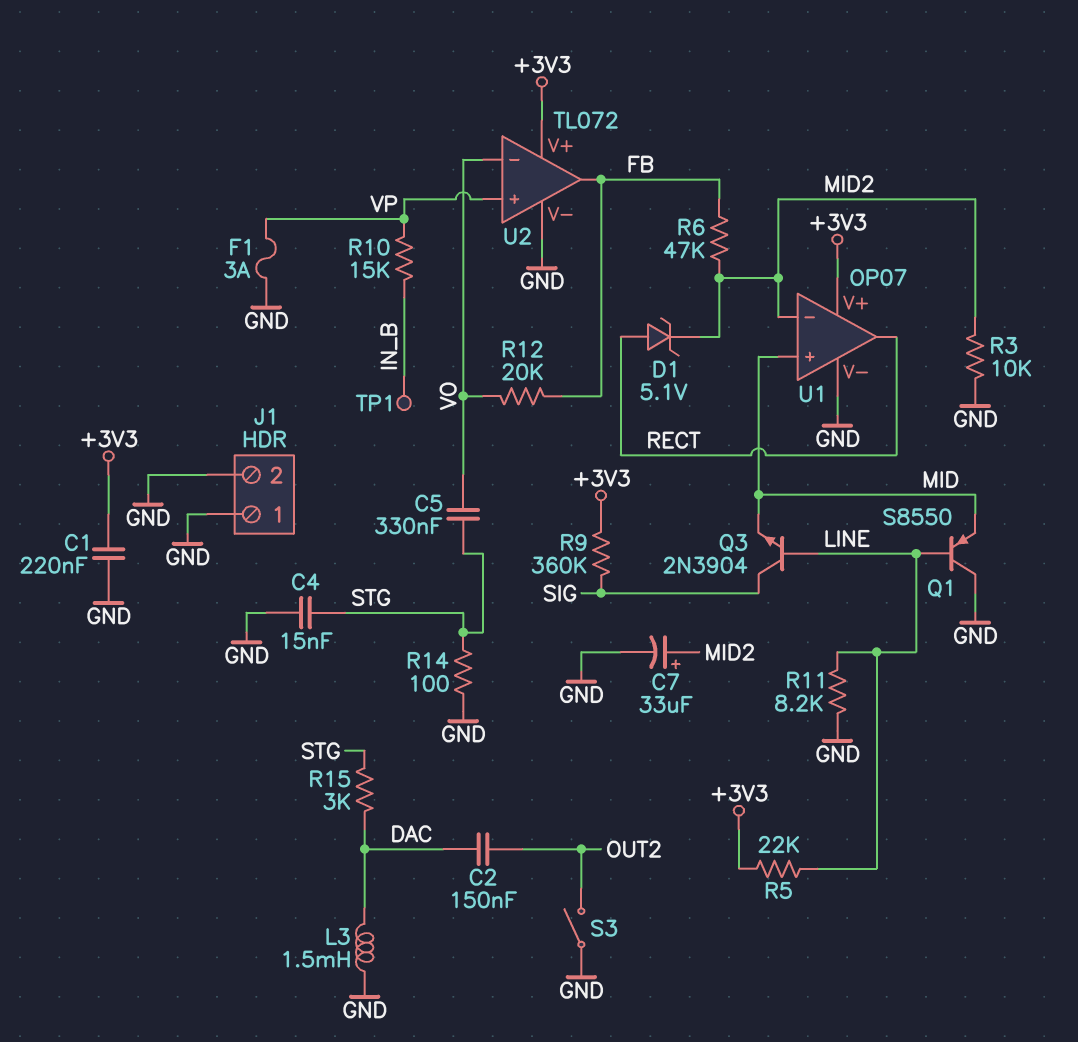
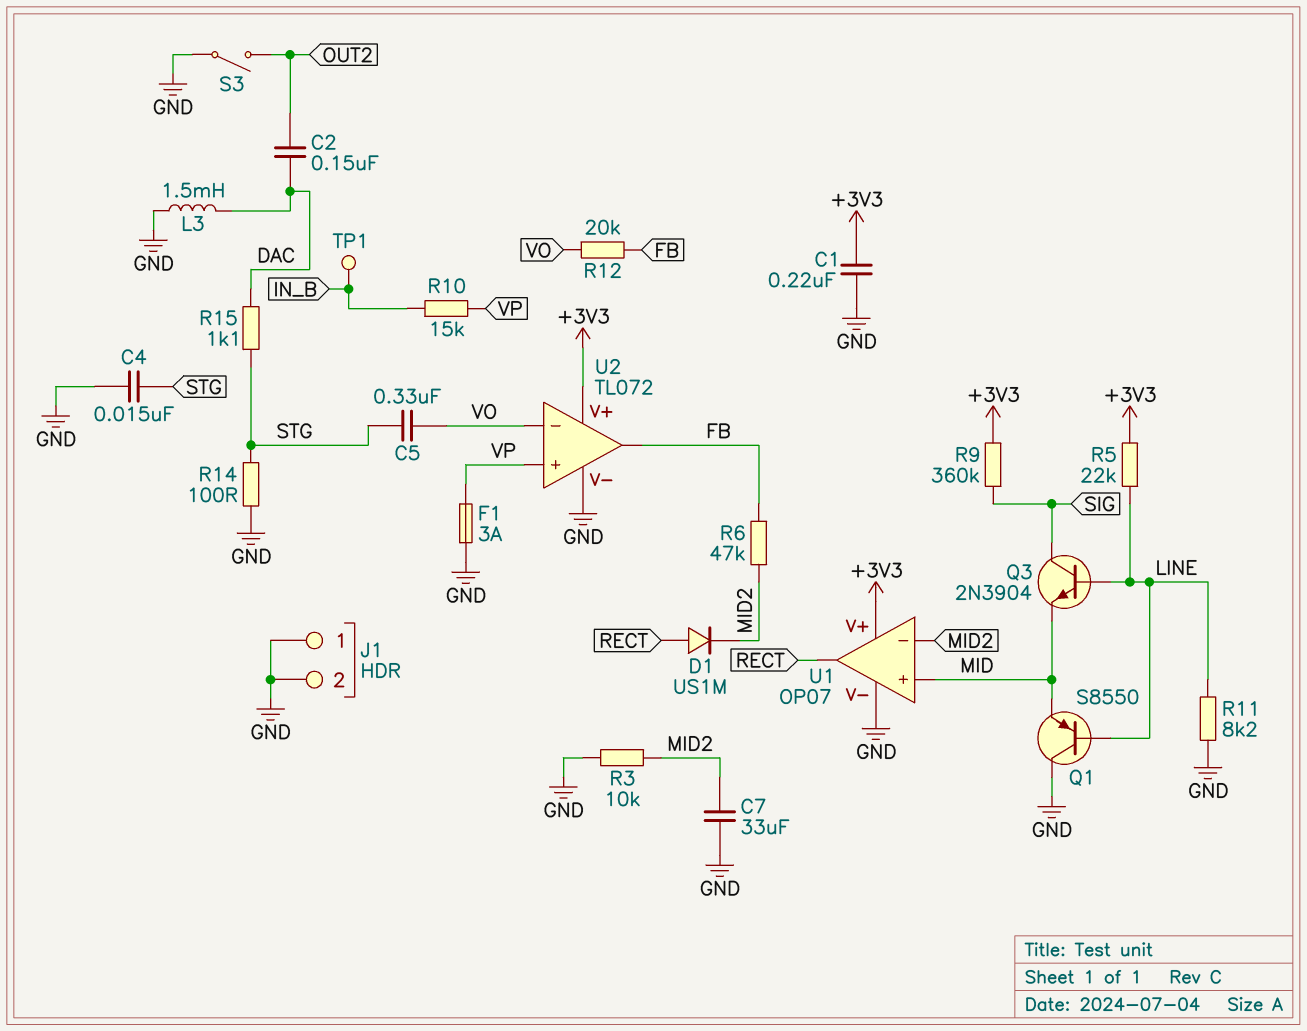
C7: 33uF (plus MID2, minus GND) -> 33uF (GND, MID2)
D1: zener 5.1V (A RECT, K MID2) -> diode US1M (A RECT, K MID2)
R15: 3k (DAC, STG) -> 1.1k (DAC, STG)

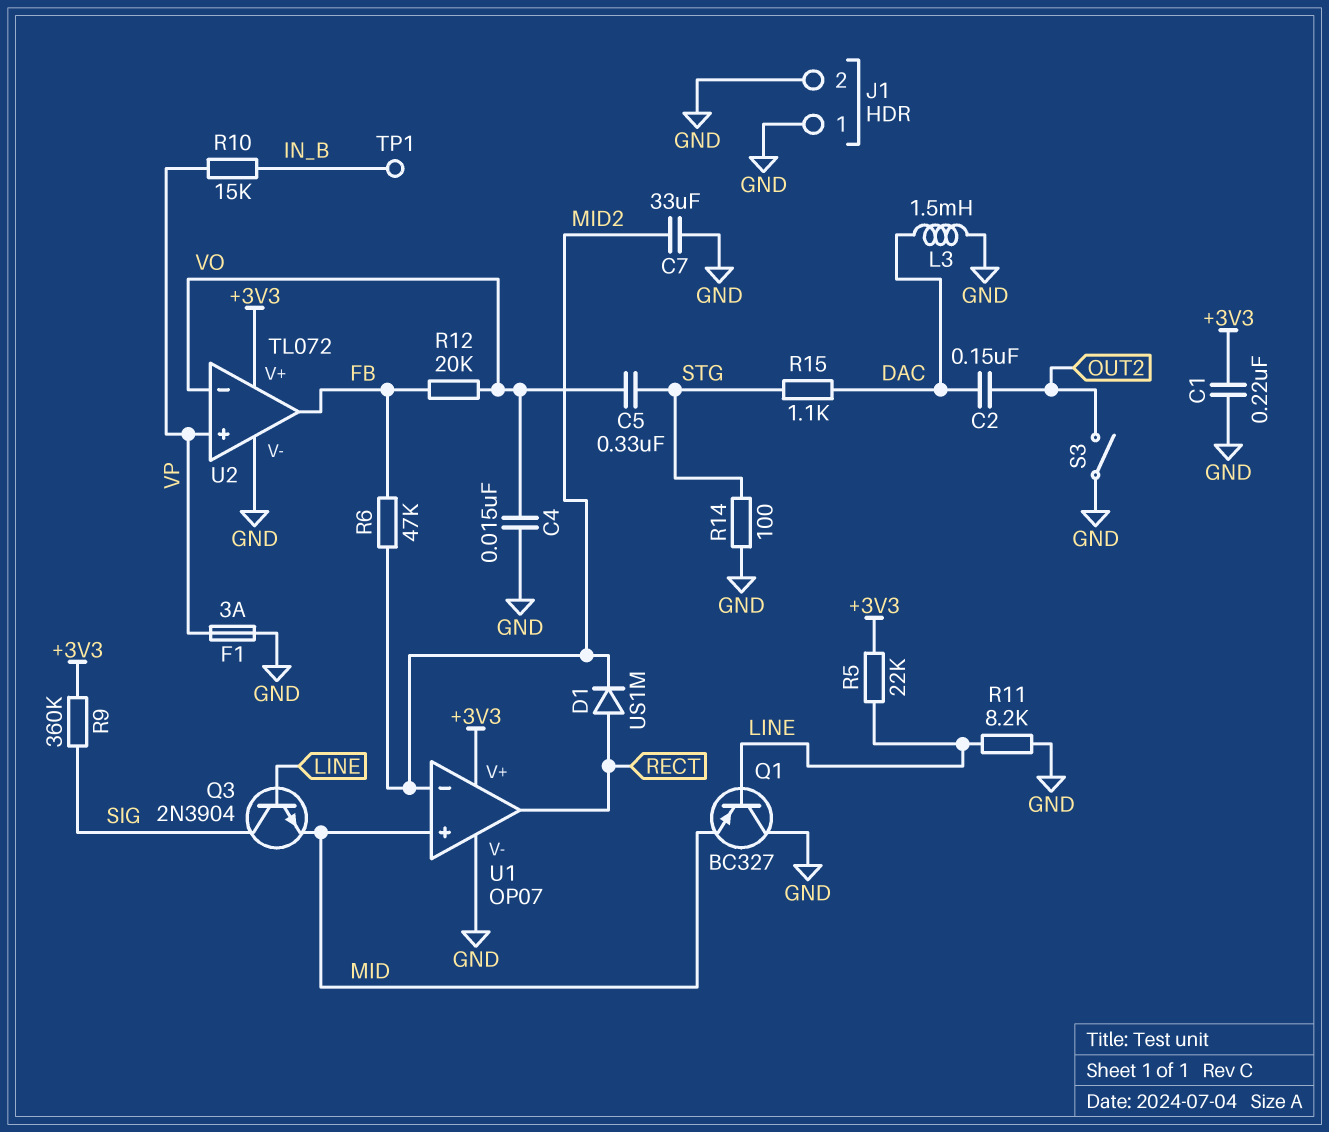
C4: 15nF (GND, STG) -> 15nF (GND, VO)
Q1: PNP S8550 (B LINE, C GND, E MID) -> PNP BC327 (B LINE, C GND, E MID)
R3: 10k (GND, MID2) -> none

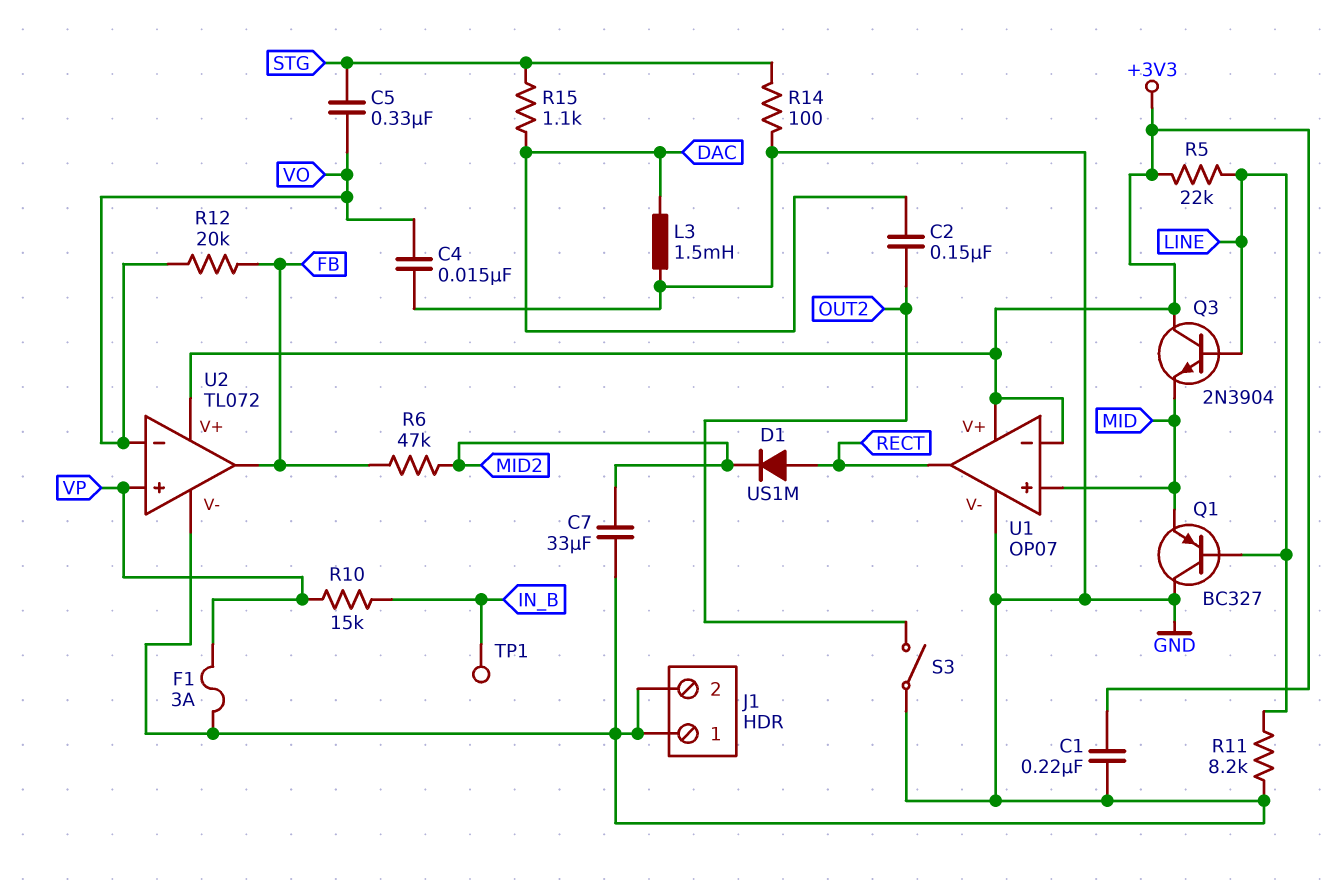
Q3: NPN 2N3904 (B LINE, C SIG, E MID) -> NPN 2N3904 (B LINE, C +3V3, E MID)
R9: 360k (+3V3, SIG) -> none
U1 pin in-: MID2 -> +3V3

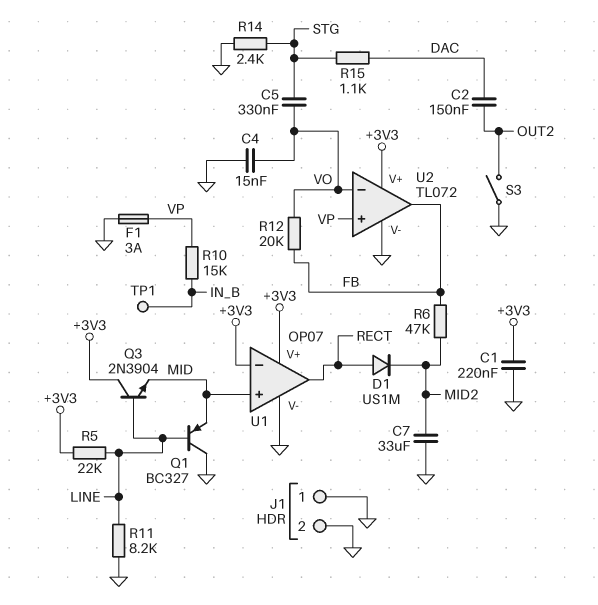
L3: 1.5mH (DAC, GND) -> none
R14: 100 (GND, STG) -> 2.4k (GND, STG)

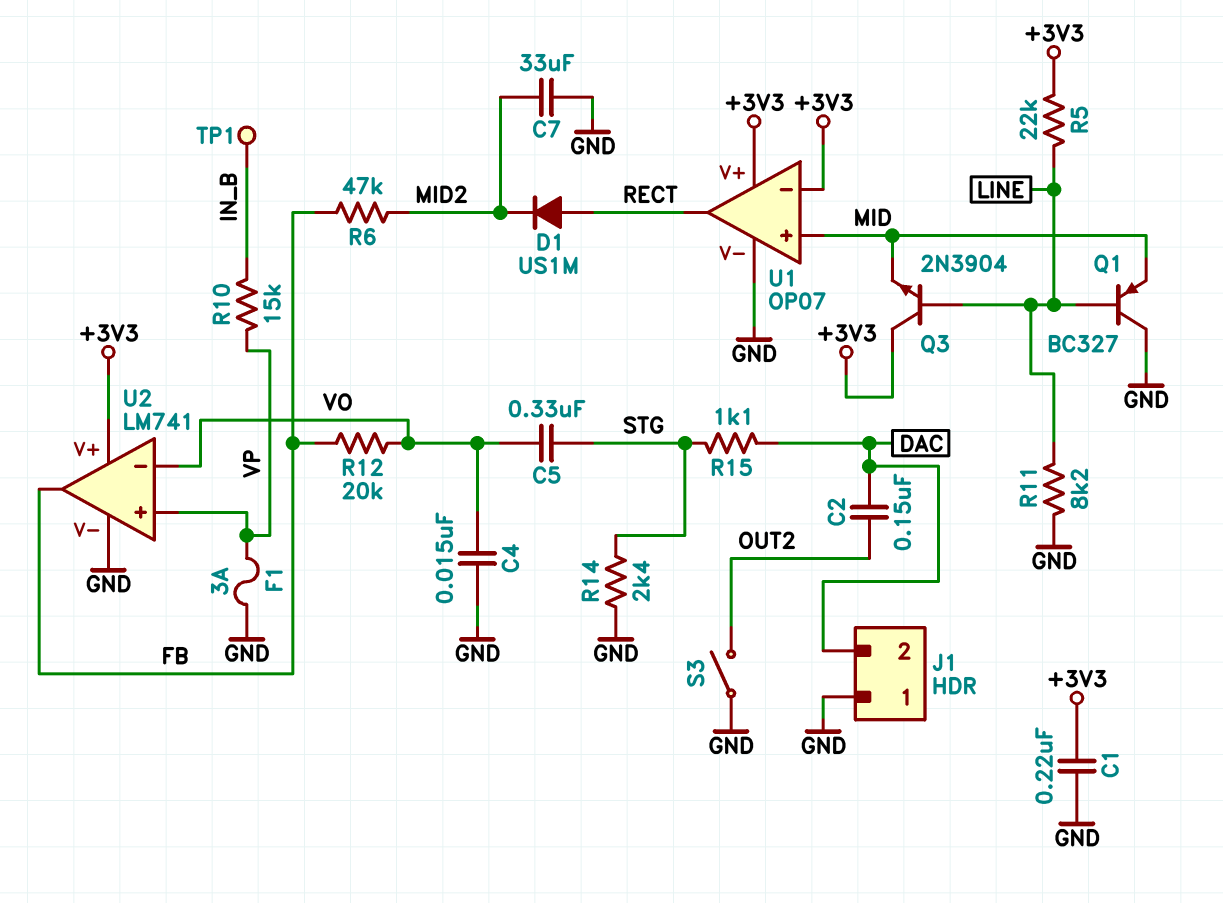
J1 pin 2: GND -> DAC
U2: TL072 -> LM741

